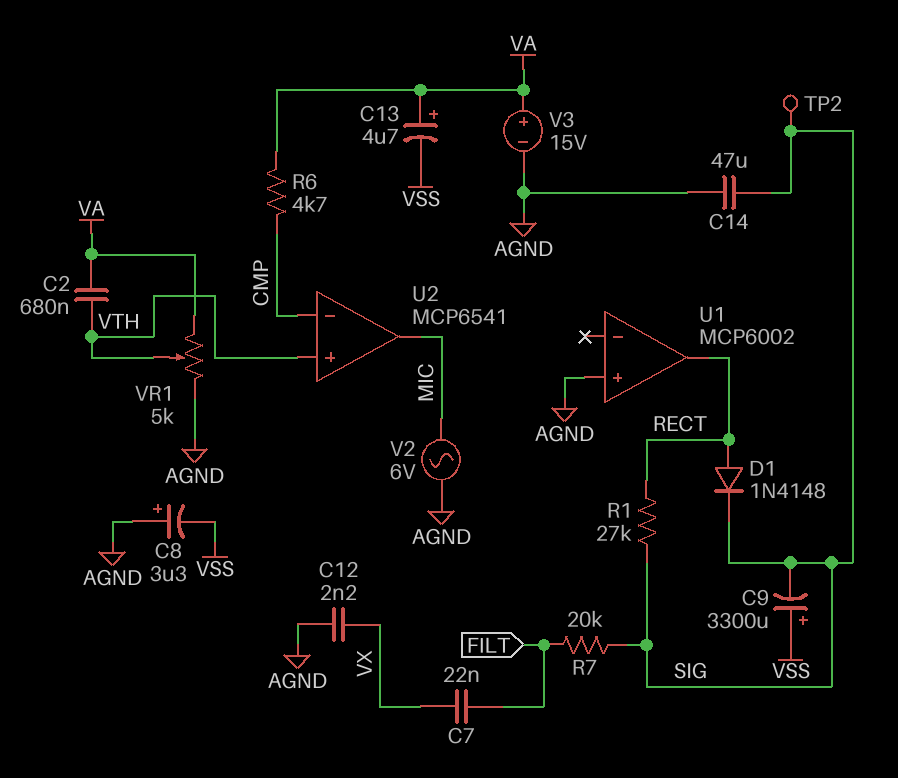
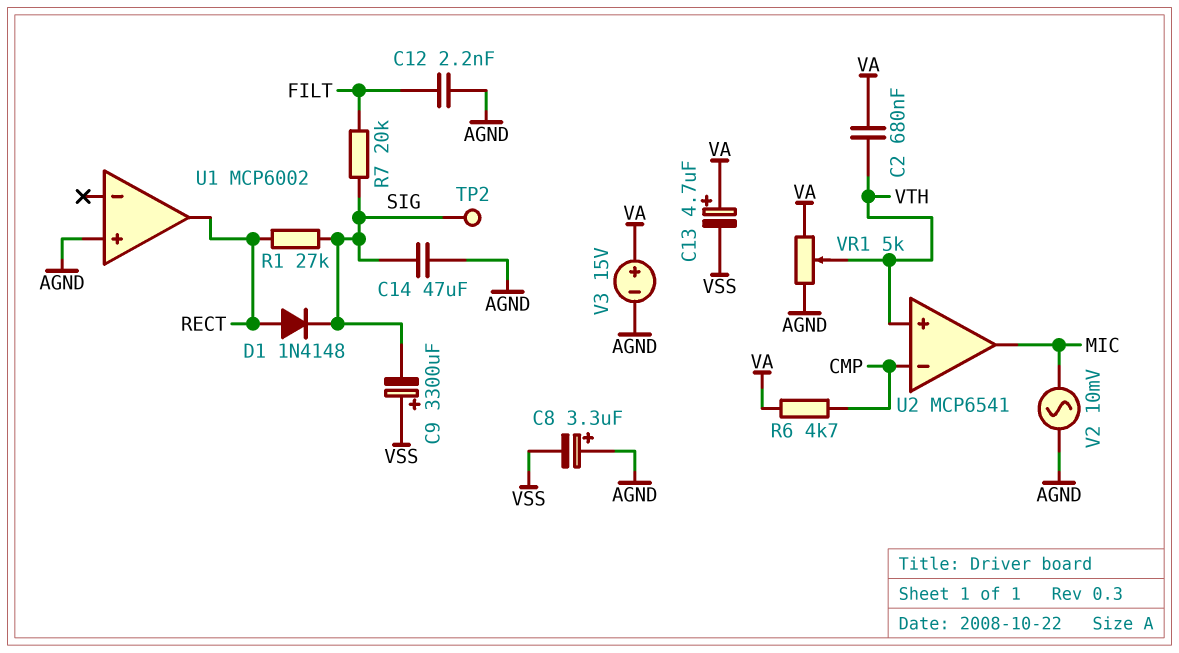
C7: 22nF (FILT, VX) -> none
C12: 2.2nF (AGND, VX) -> 2.2nF (AGND, FILT)
V2: AC 6V (AGND, MIC) -> AC 10mV (AGND, MIC)

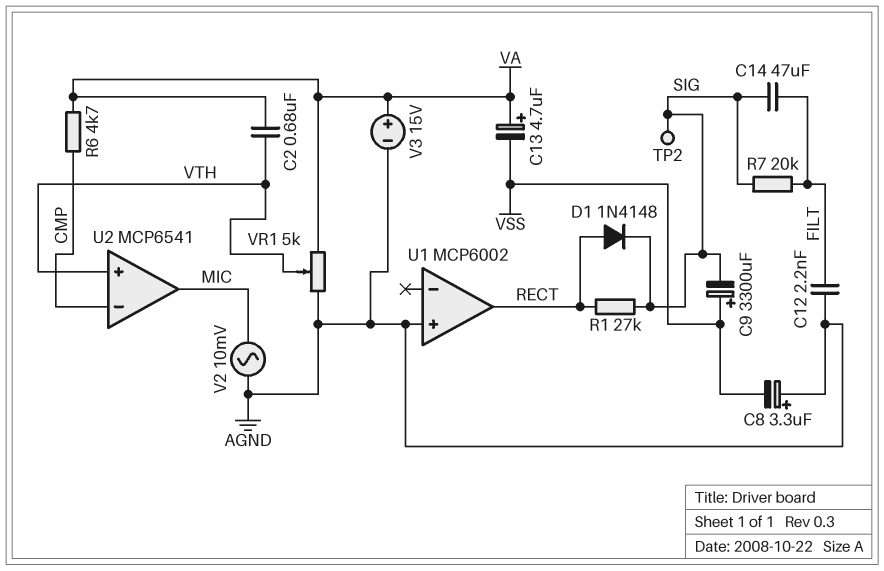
C14: 47uF (AGND, SIG) -> 47uF (FILT, SIG)

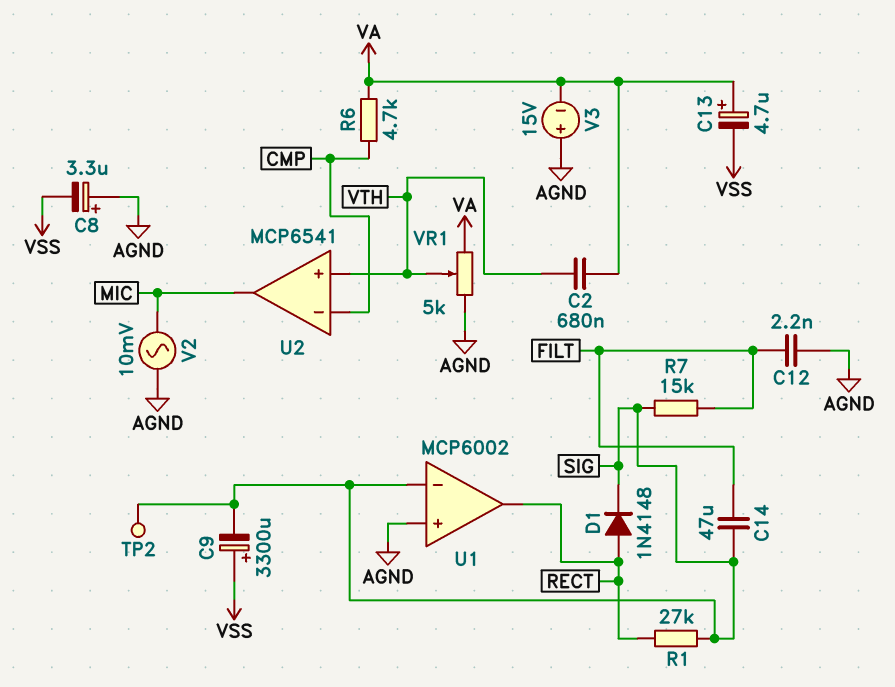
R7: 20k (FILT, SIG) -> 15k (FILT, SIG)
U1 pin in-: none -> SIG
V3: 15V (plus VA, minus AGND) -> 15V (plus AGND, minus VA)

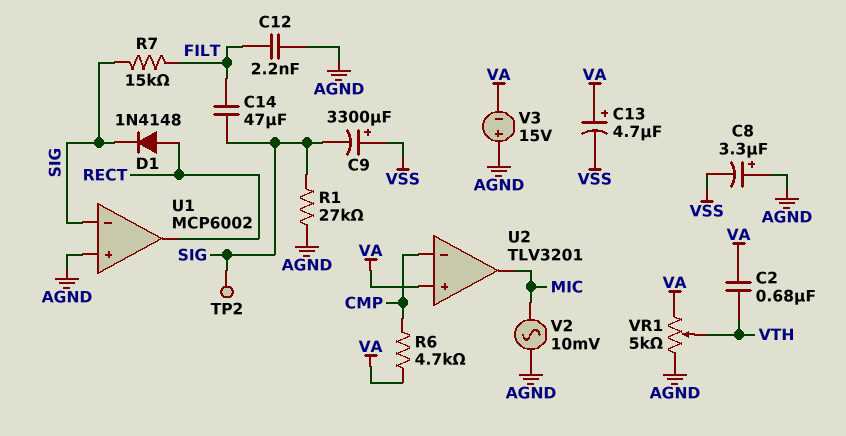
R1: 27k (RECT, SIG) -> 27k (AGND, SIG)
U2: MCP6541 -> TLV3201
U2 pin in+: VTH -> VA

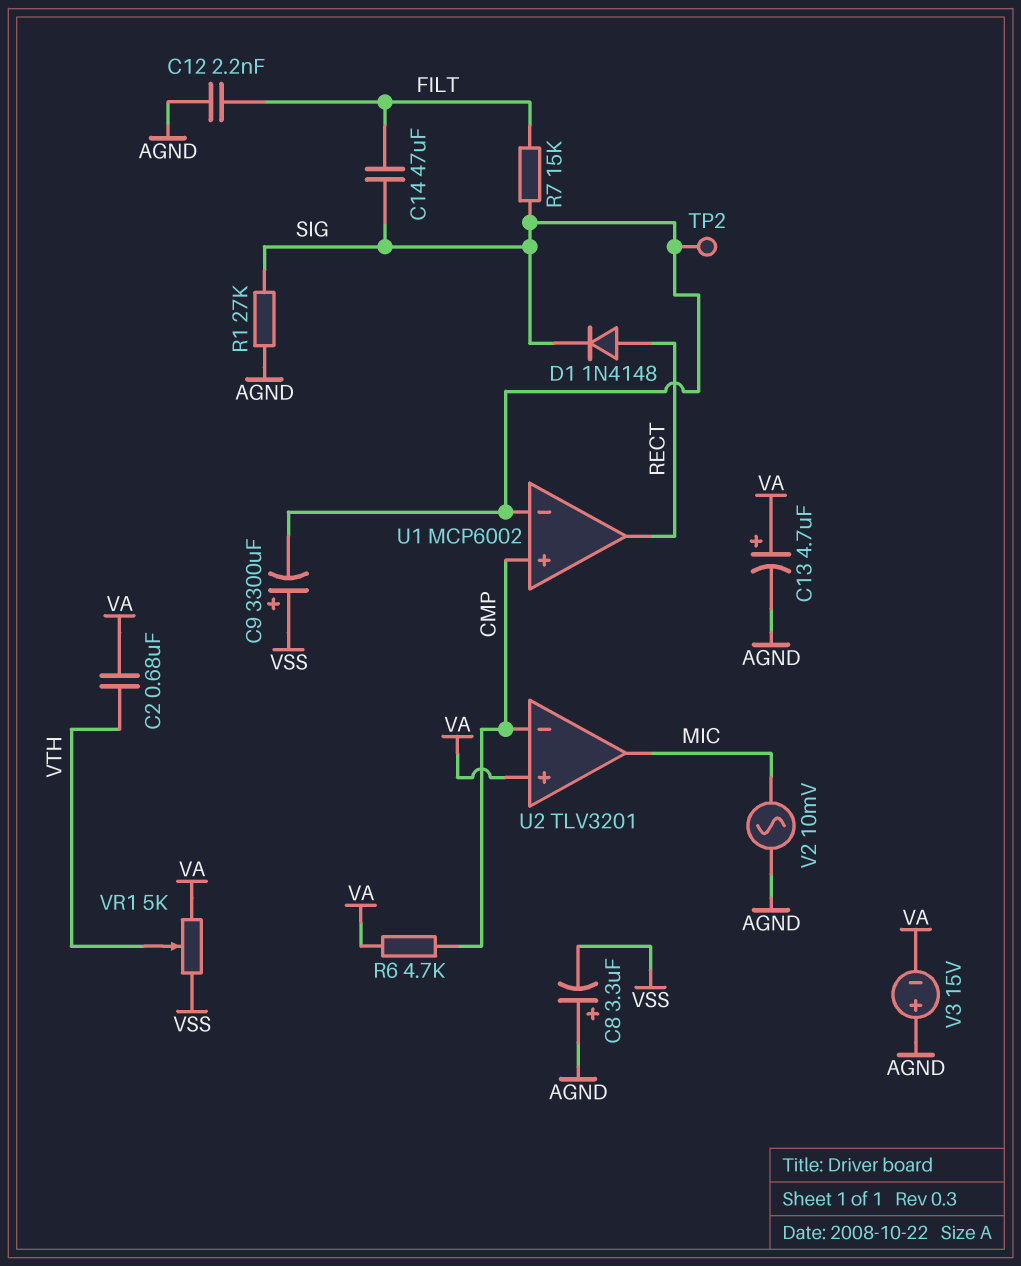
C13: 4.7uF (plus VA, minus VSS) -> 4.7uF (plus VA, minus AGND)
U1 pin in+: AGND -> CMP
VR1: 5k (AGND, VA, wiper VTH) -> 5k (VA, VSS, wiper VTH)

